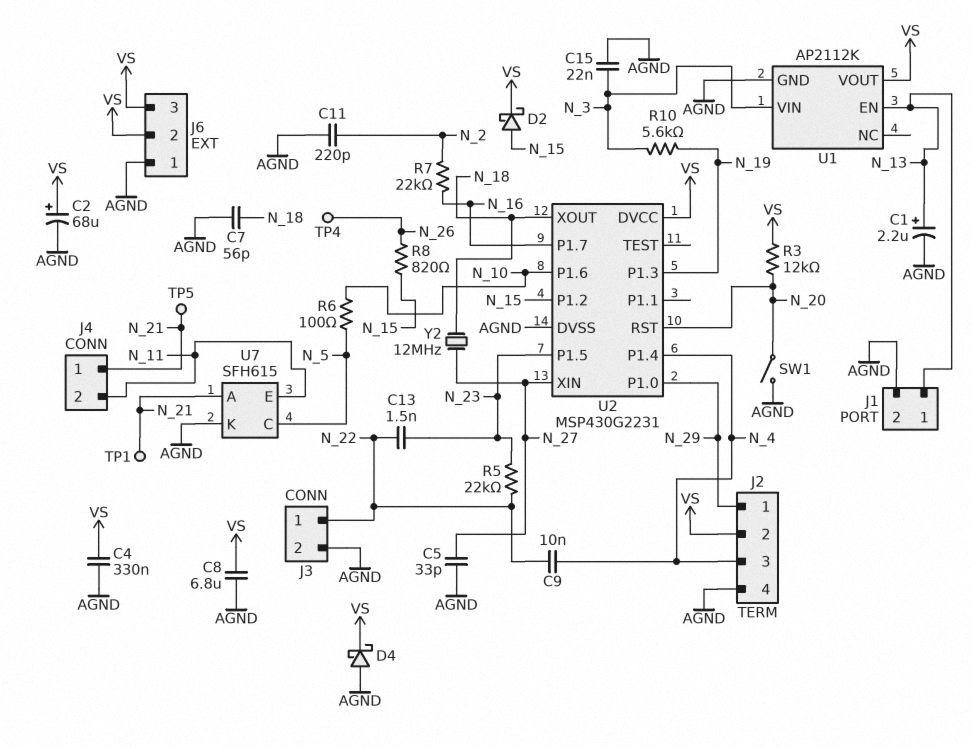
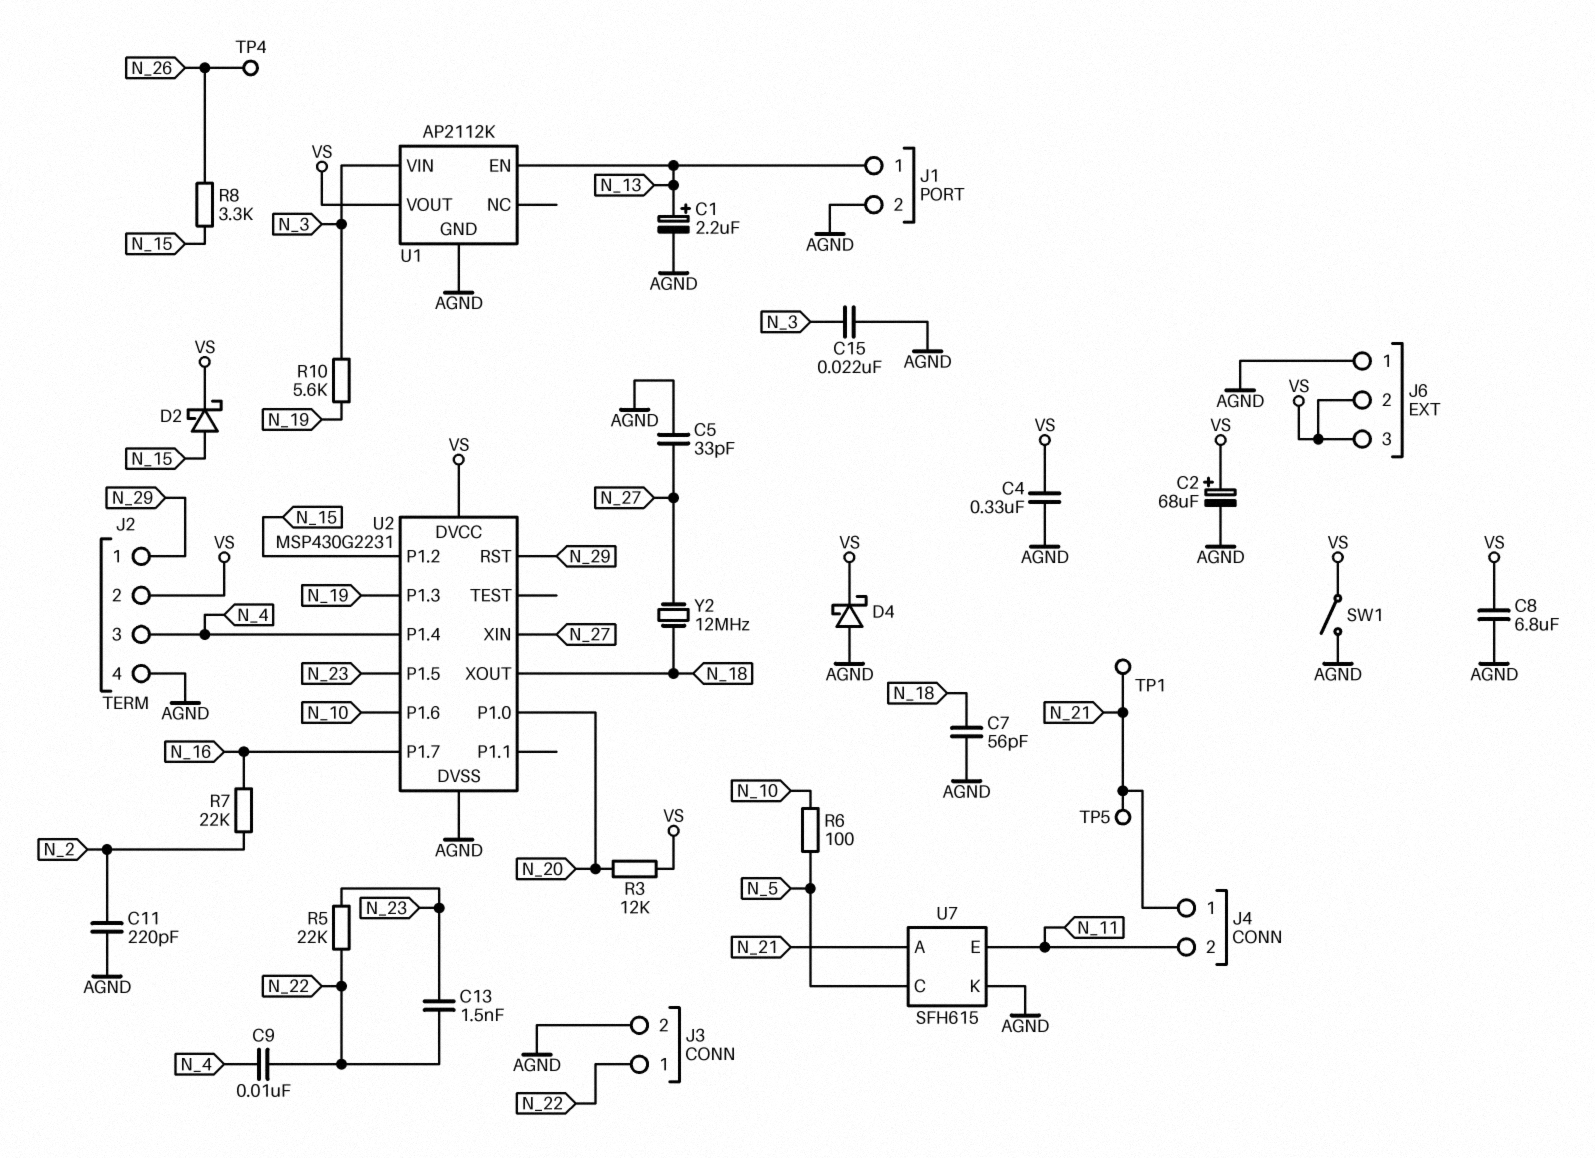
R8: 820 (N_15, N_26) -> 3.3k (N_15, N_26)
SW1: switch (AGND, N_20) -> switch (AGND, VS)
U2 pin P1.0: N_29 -> N_20
U2 pin RST: N_20 -> N_29

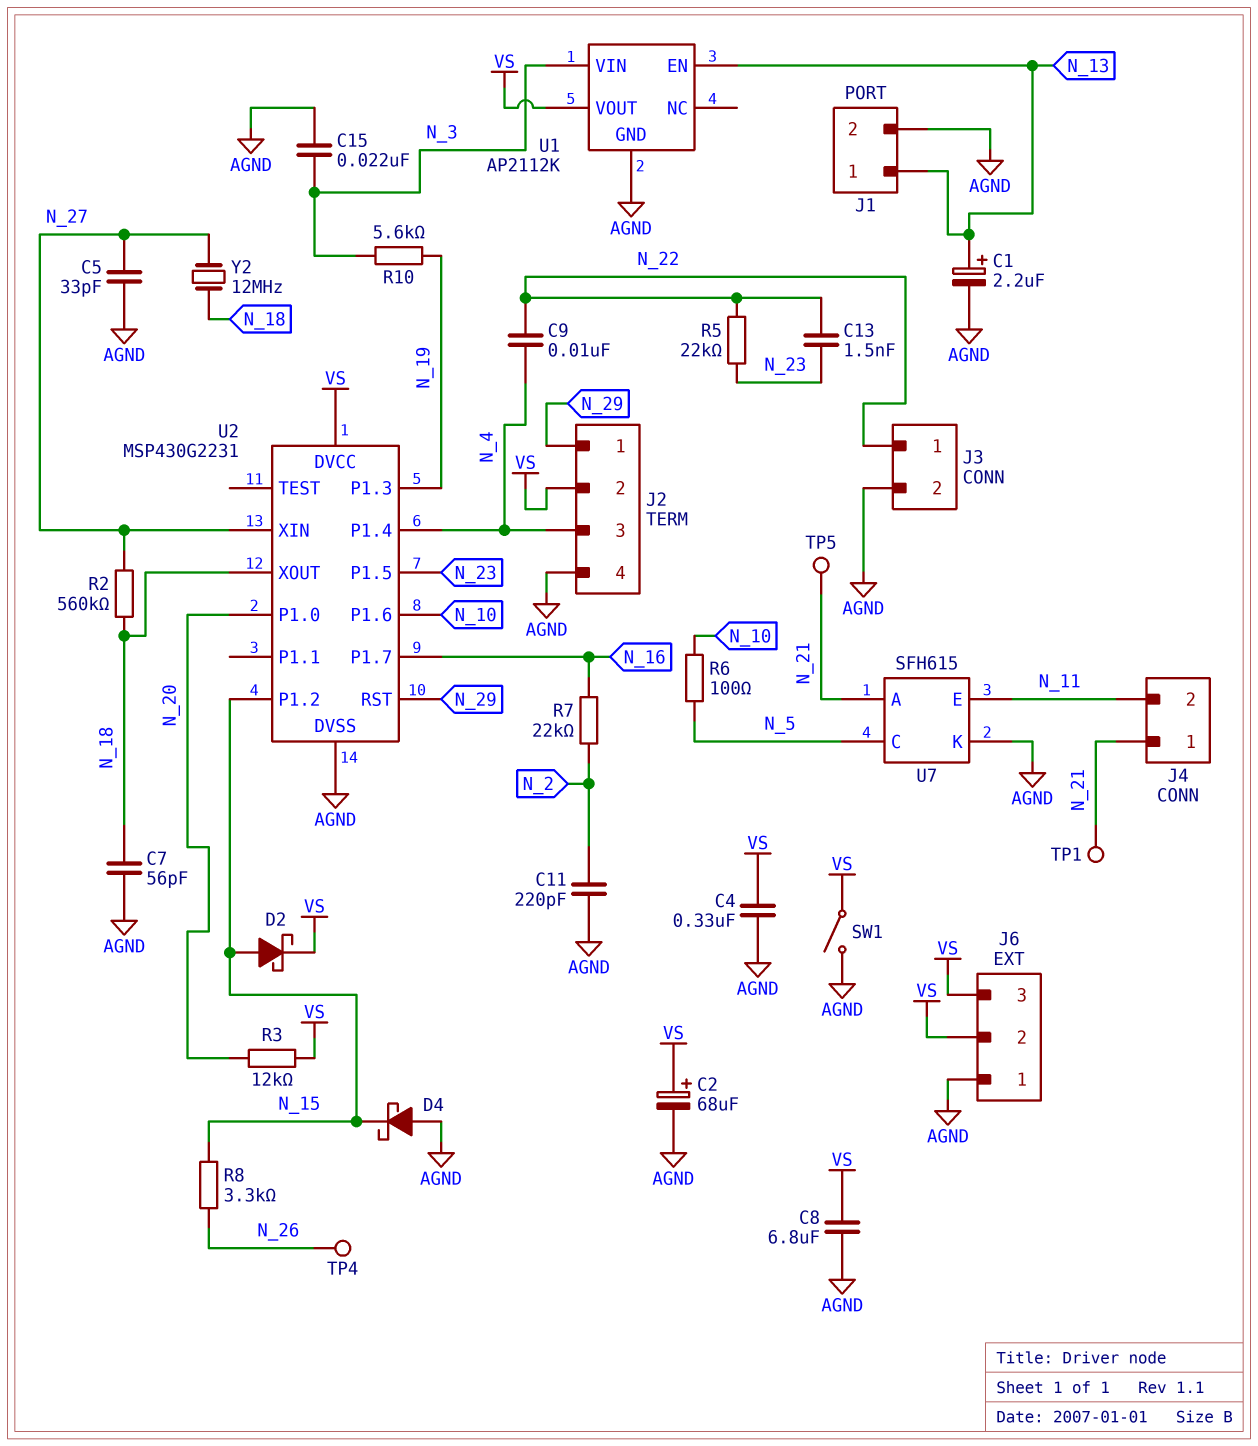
D4: schottky (A AGND, K VS) -> schottky (A AGND, K N_15)
R2: none -> 560k (N_18, N_27)

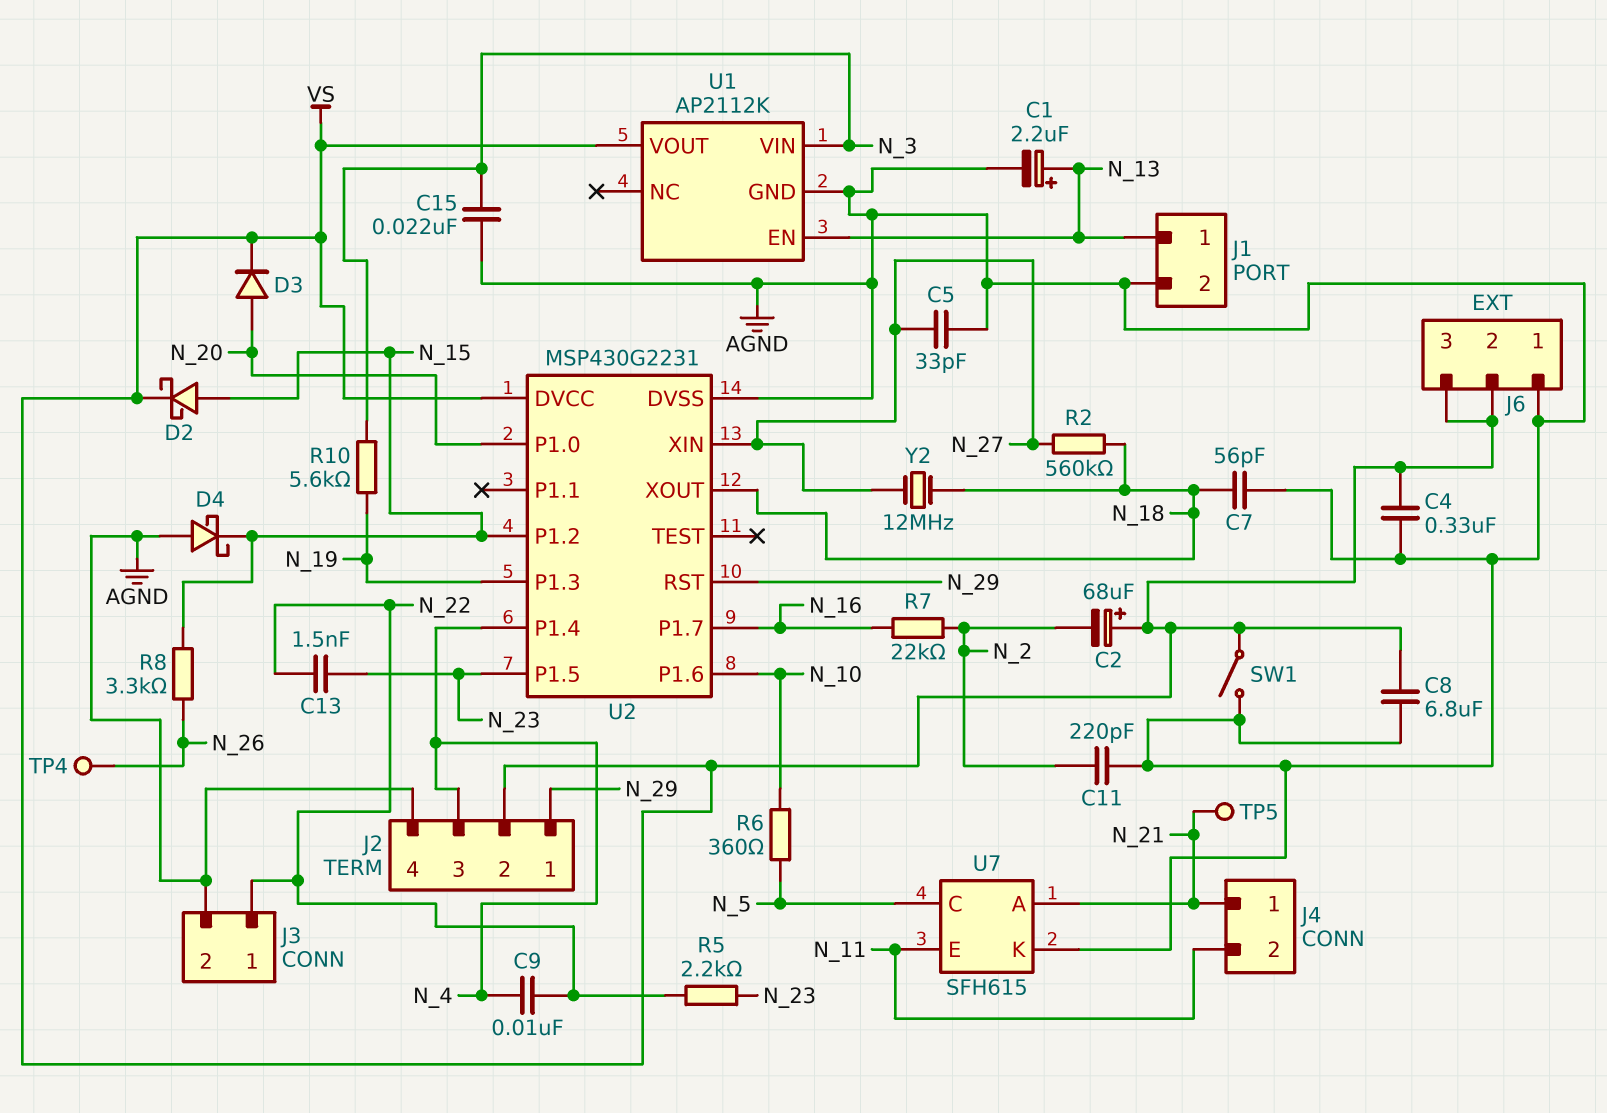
C2: 68uF (plus VS, minus AGND) -> 68uF (plus VS, minus N_2)
D3: none -> diode (A N_20, K VS)
R3: 12k (N_20, VS) -> none
R5: 22k (N_22, N_23) -> 2.2k (N_22, N_23)
R6: 100 (N_5, N_10) -> 360 (N_5, N_10)
TP1: test point (N_21) -> none

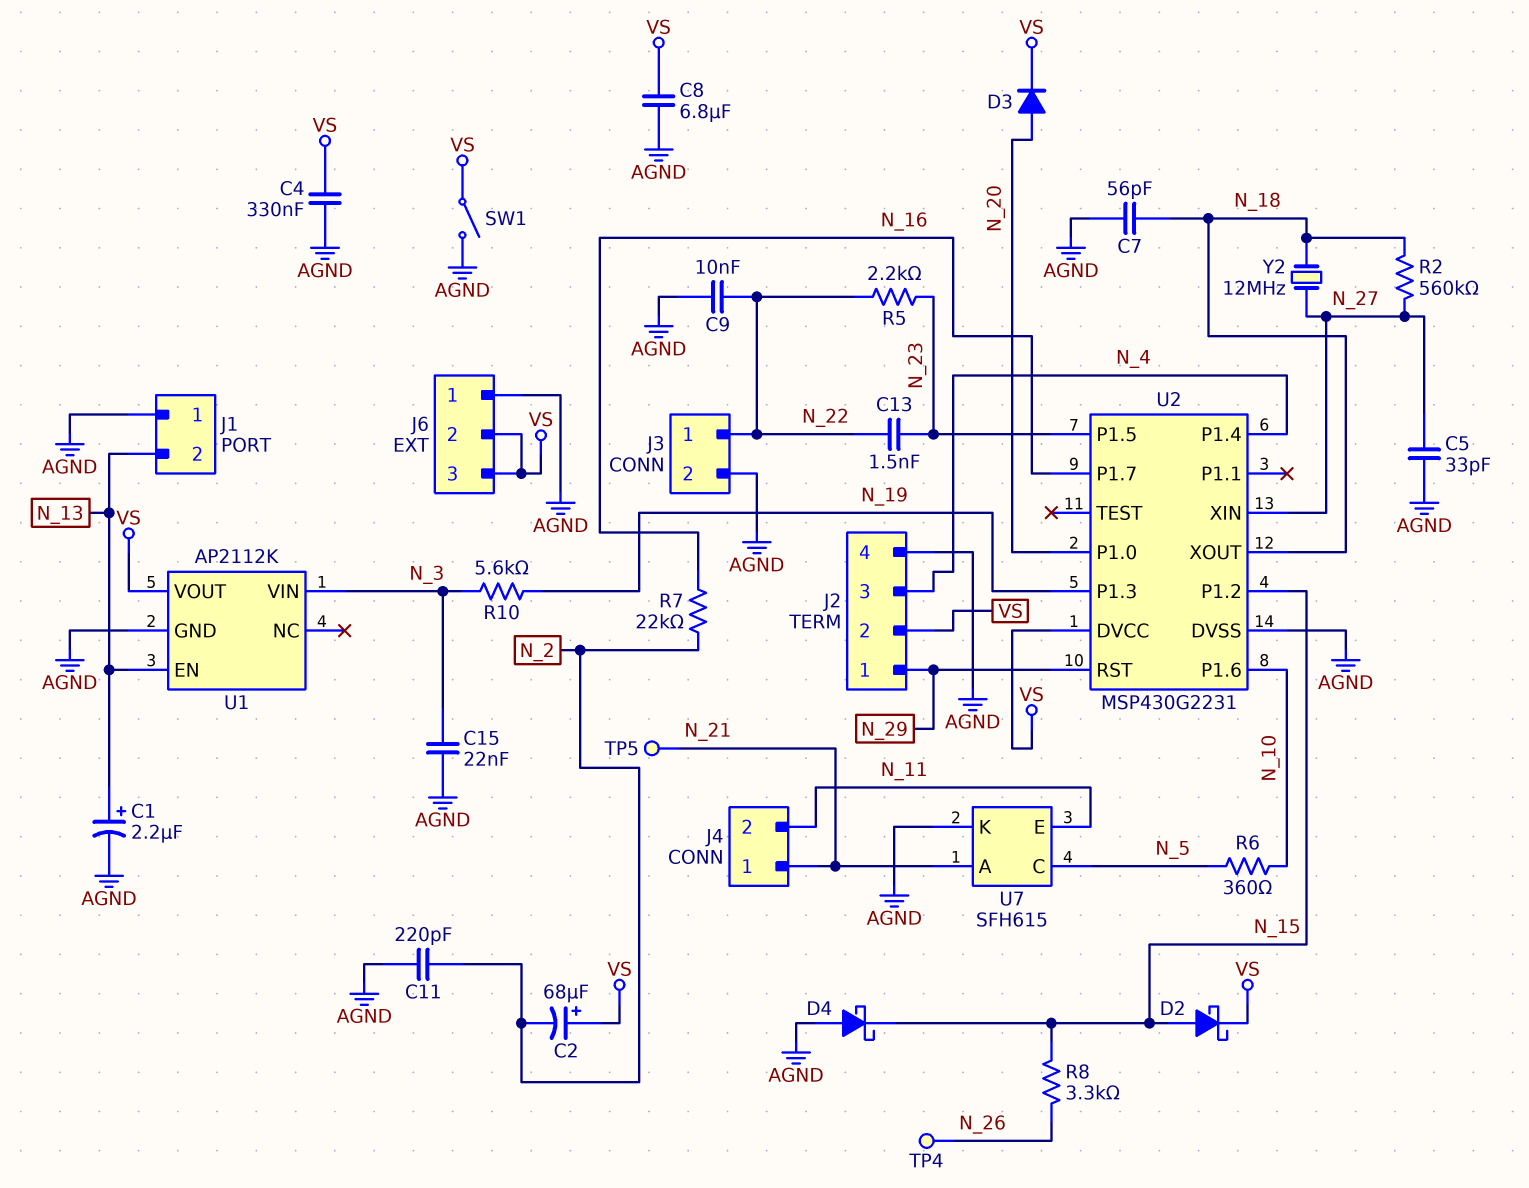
C9: 10nF (N_4, N_22) -> 10nF (AGND, N_22)
J1 pin 1: N_13 -> AGND
J1 pin 2: AGND -> N_13

